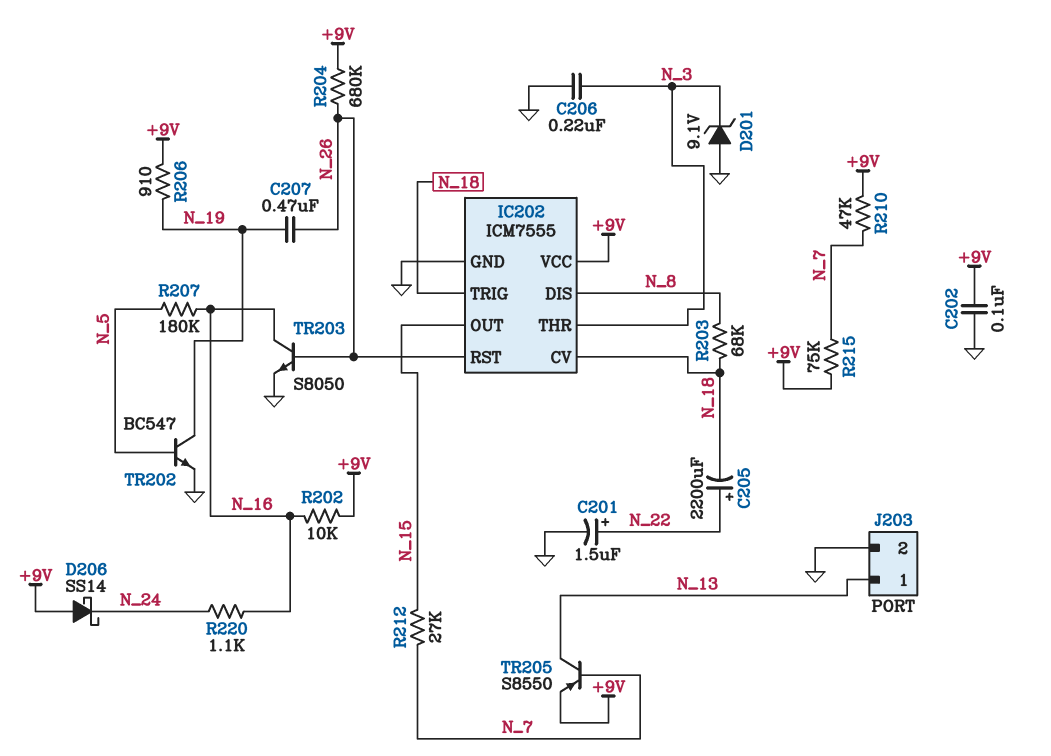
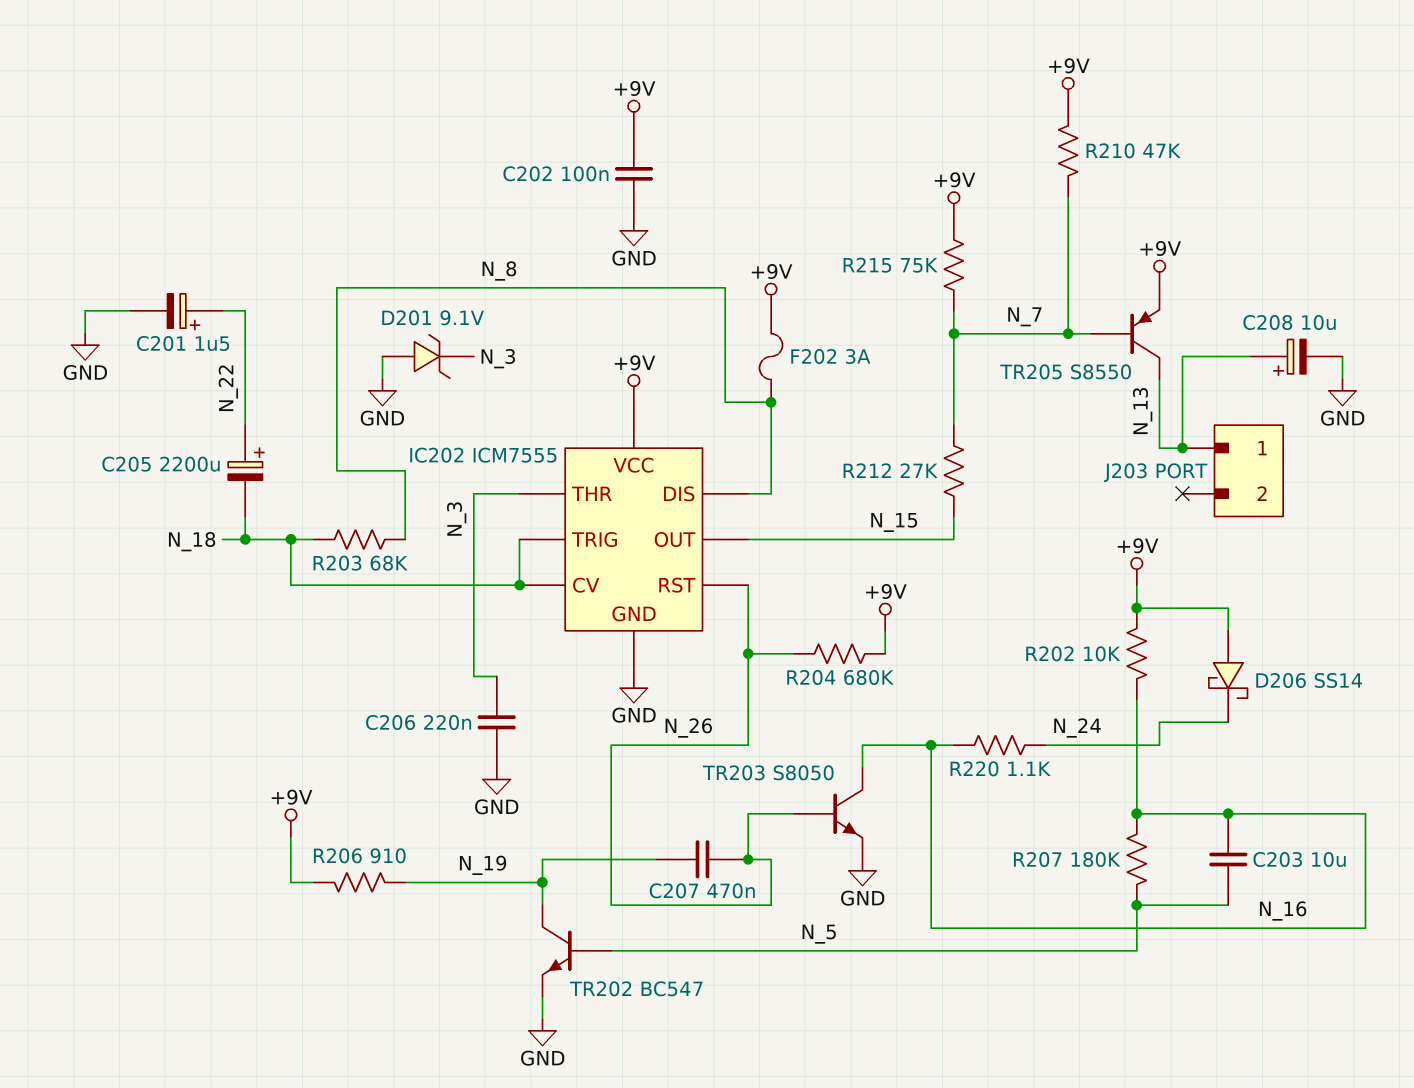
C203: none -> 10uF (N_5, N_16)
C208: none -> 10uF (plus N_13, minus GND)
F202: none -> 3A (+9V, N_8)
J203 pin 2: GND -> none

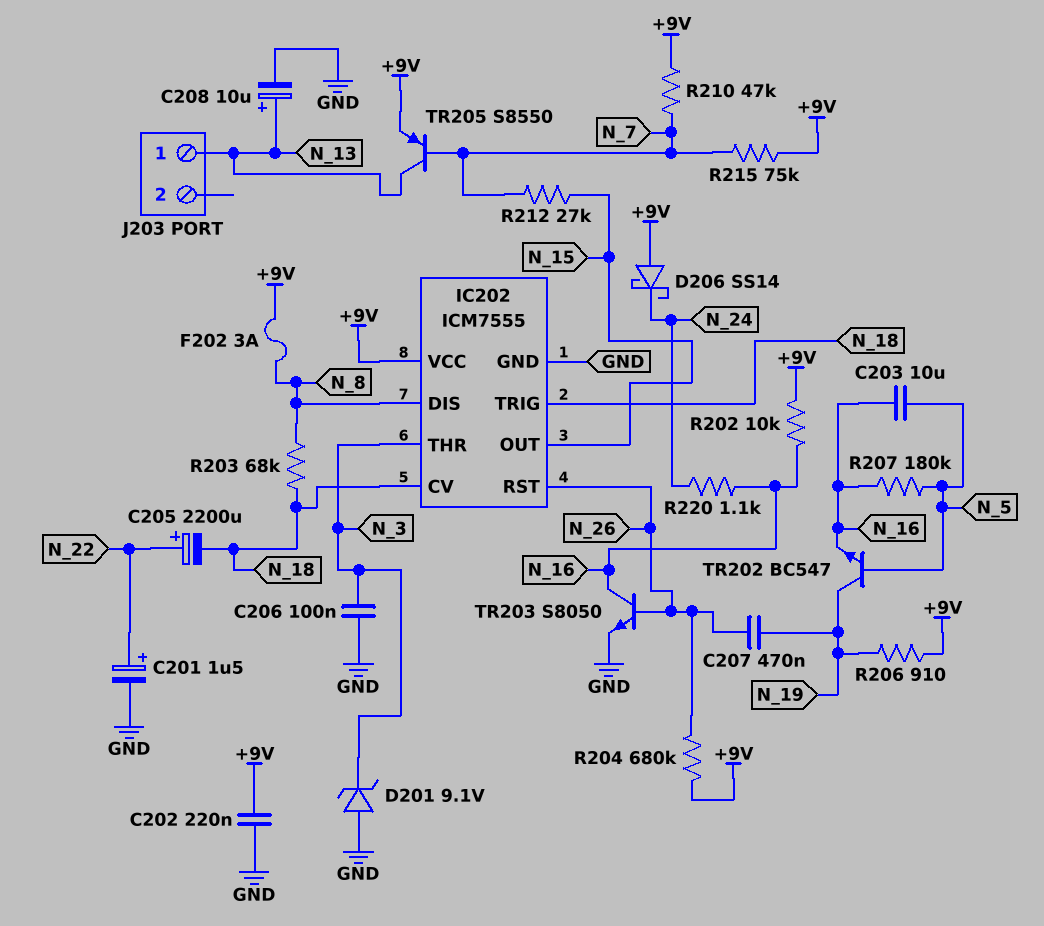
C202: 100nF (+9V, GND) -> 220nF (+9V, GND)
C206: 220nF (GND, N_3) -> 100nF (GND, N_3)
TR202: NPN BC547 (B N_5, C N_19, E GND) -> NPN BC547 (B N_5, C N_19, E N_16)

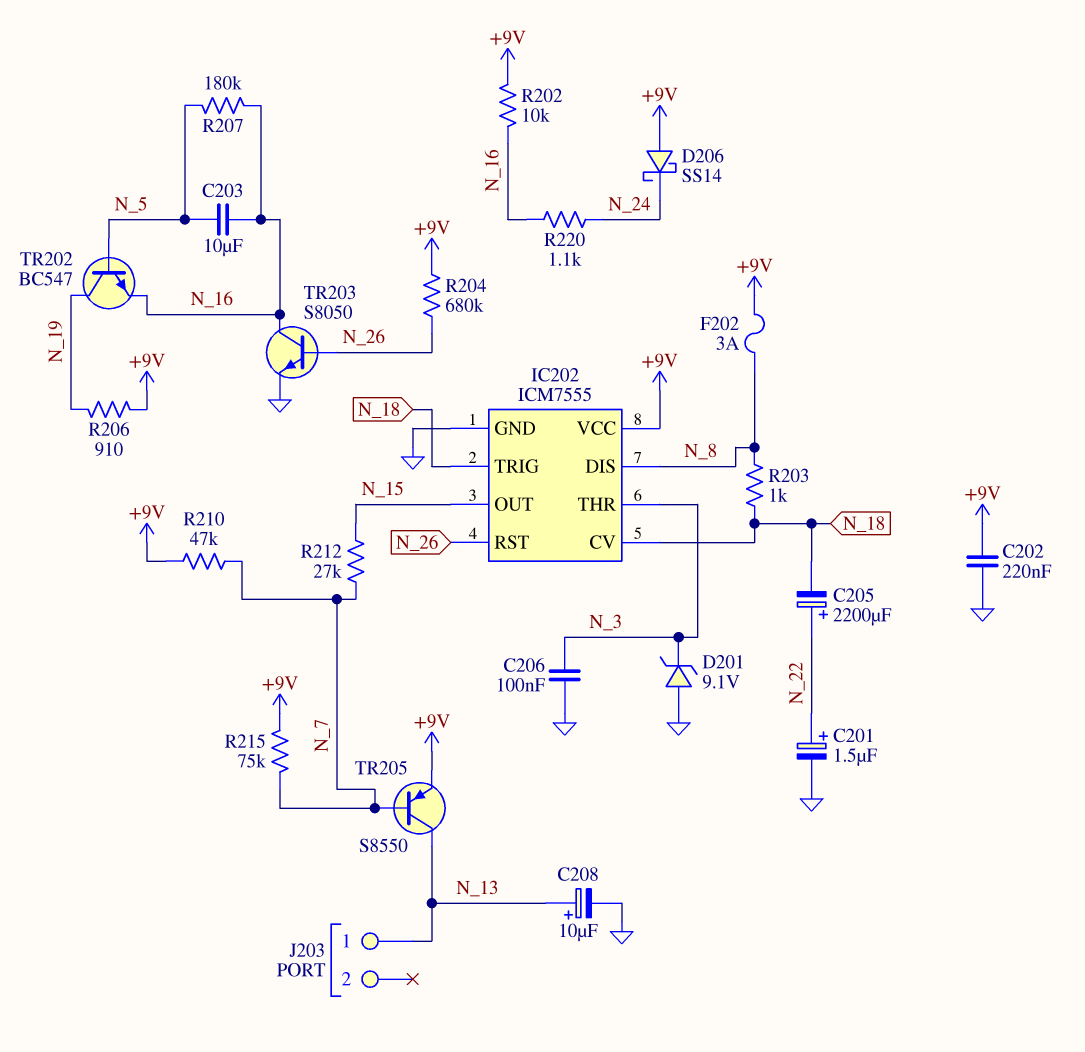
C207: 470nF (N_19, N_26) -> none
R203: 68k (N_8, N_18) -> 1k (N_8, N_18)

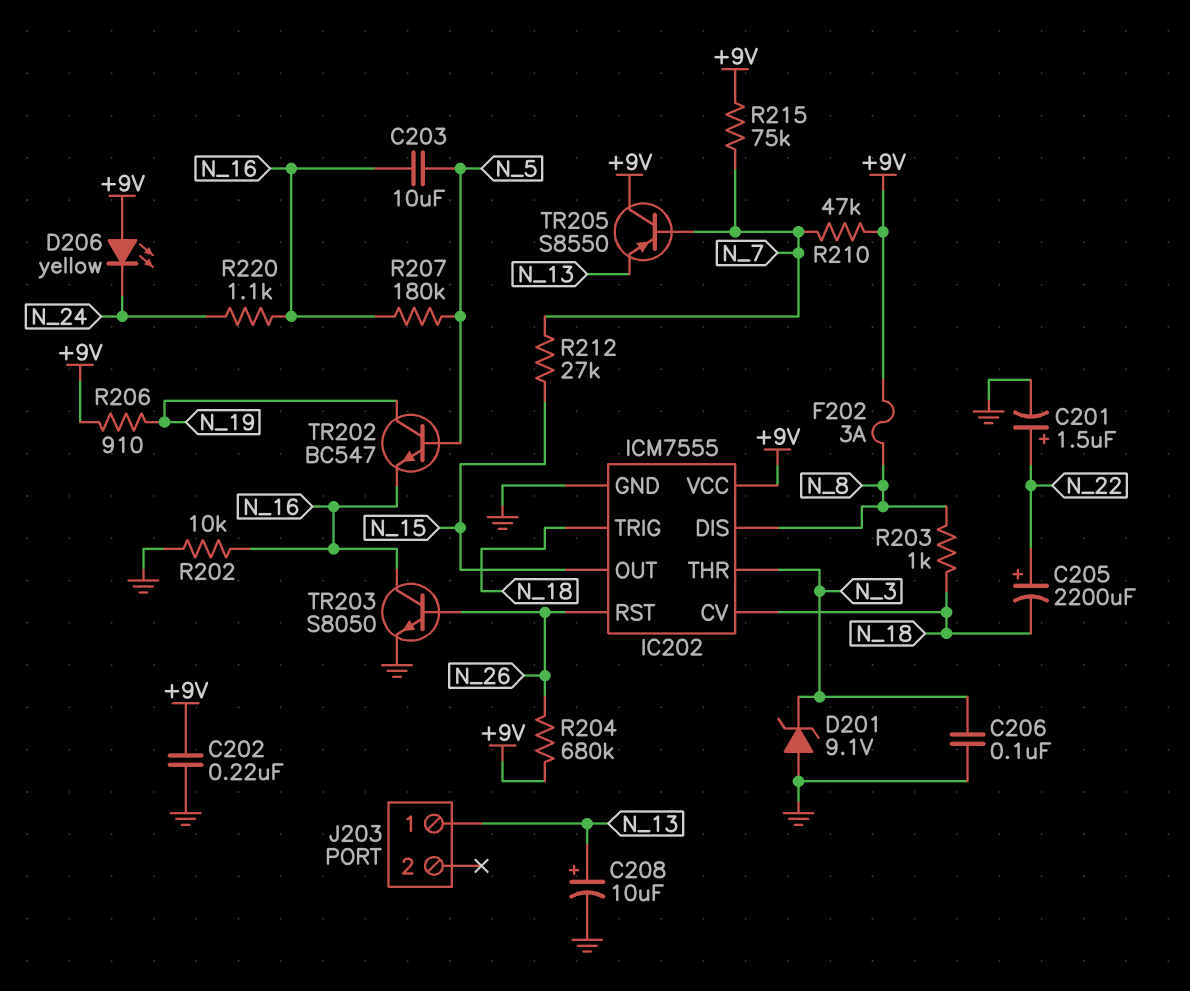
D206: schottky SS14 (A +9V, K N_24) -> LED yellow (A +9V, K N_24)
R202: 10k (+9V, N_16) -> 10k (GND, N_16)
TR205: PNP S8550 (B N_7, C N_13, E +9V) -> PNP S8550 (B N_7, C +9V, E N_13)

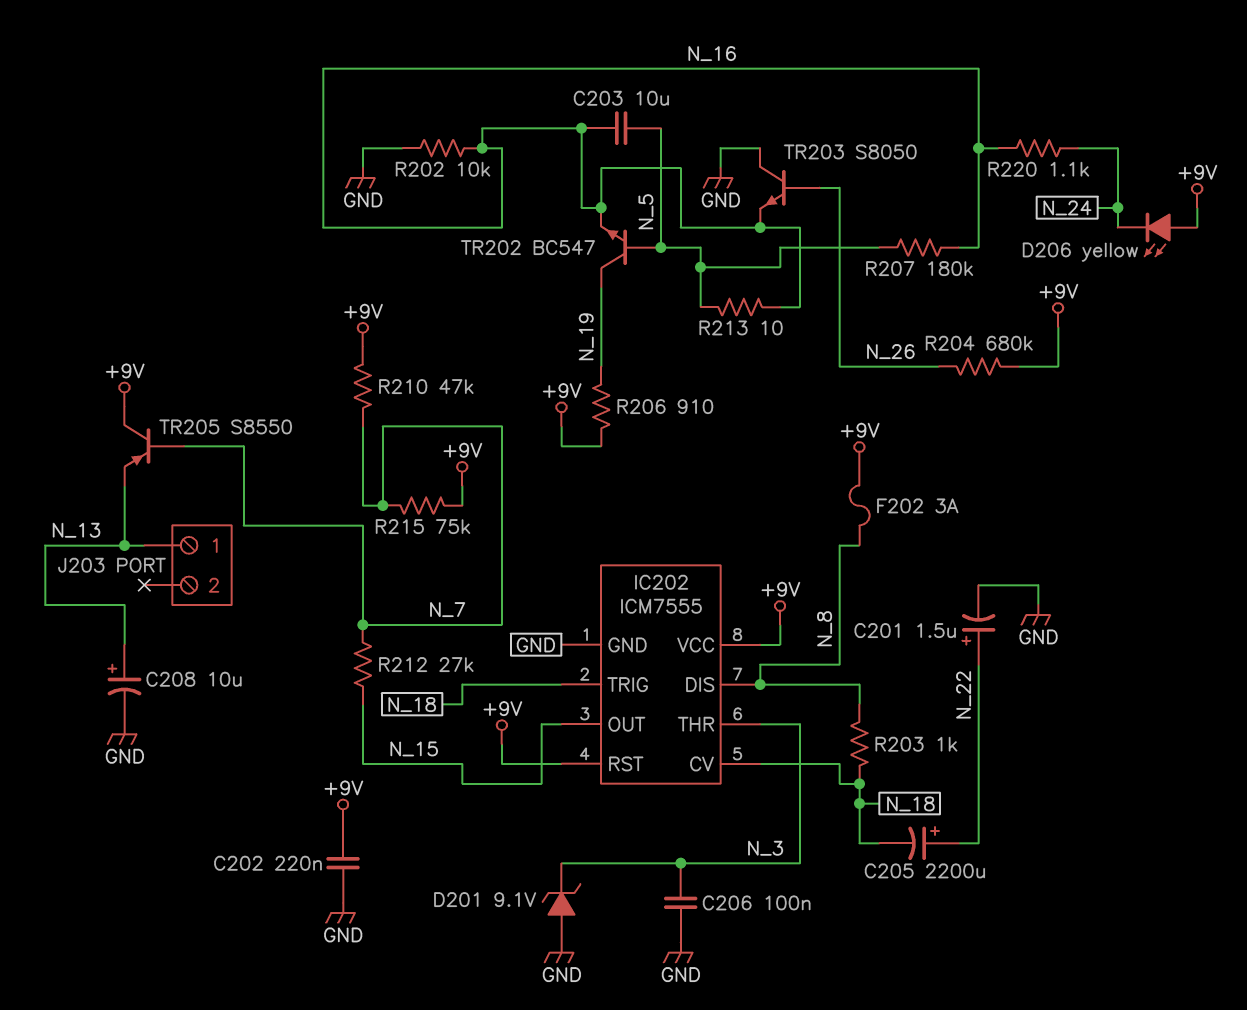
IC202 pin RST: N_26 -> +9V
R213: none -> 10 (N_5, N_16)
TR203: NPN S8050 (B N_26, C N_16, E GND) -> NPN S8050 (B N_26, C GND, E N_16)

